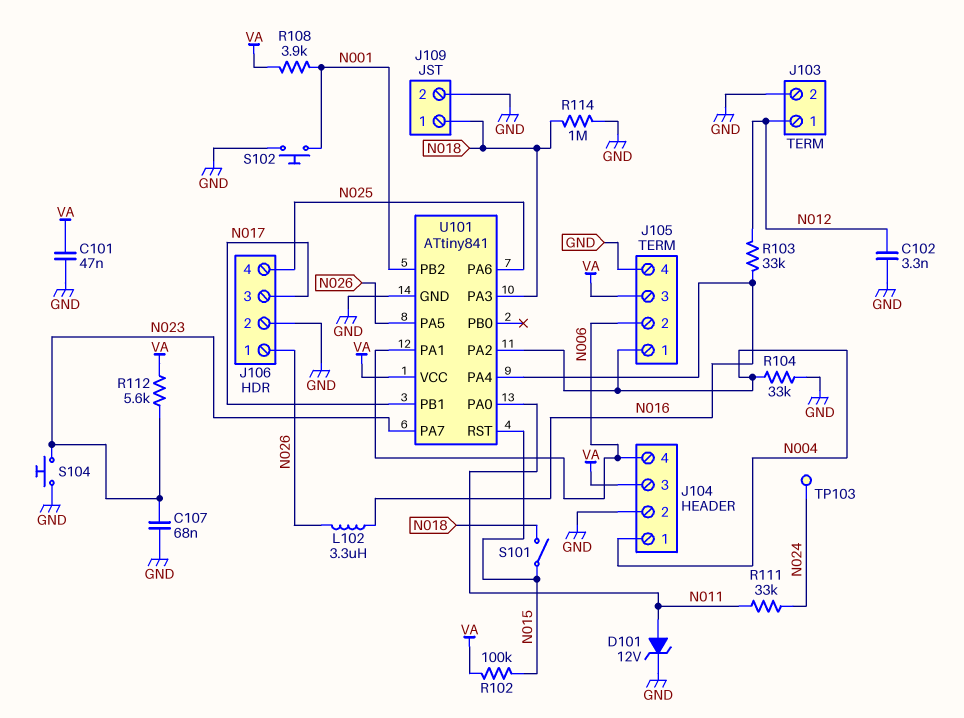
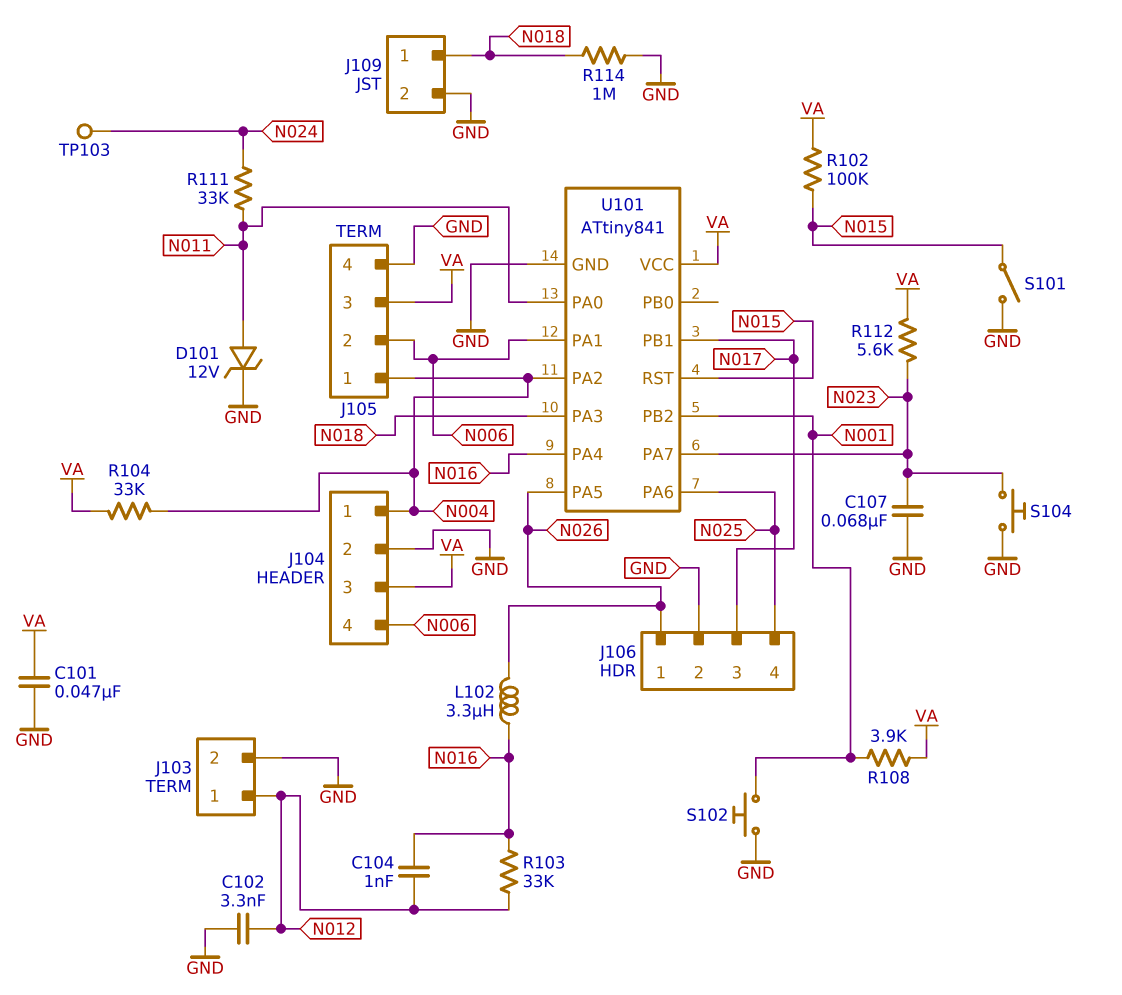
C104: none -> 1nF (N012, N016)
R104: 33k (GND, N004) -> 33k (N004, VA)
S101: switch (N015, N018) -> switch (GND, N015)

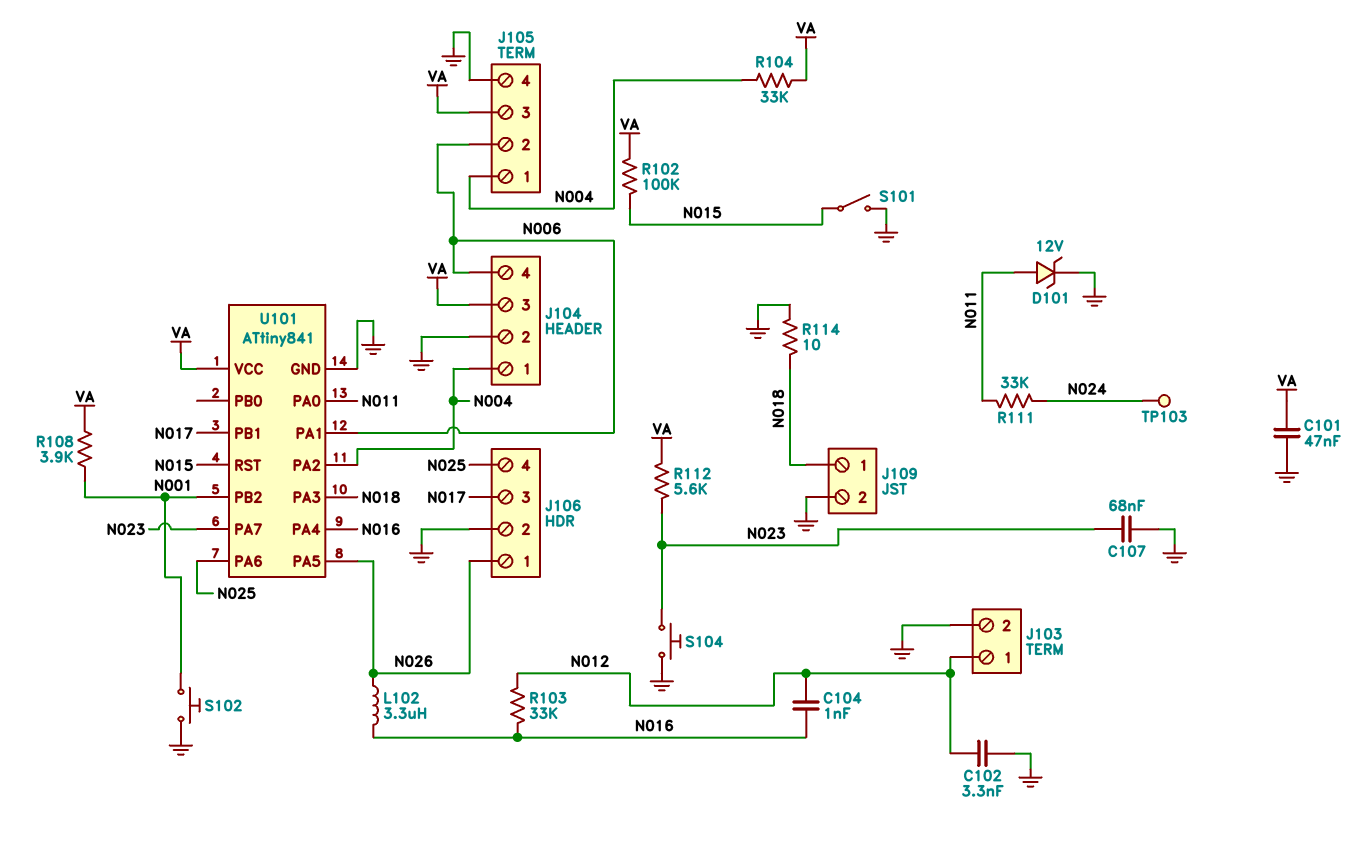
R114: 1M (GND, N018) -> 10 (GND, N018)

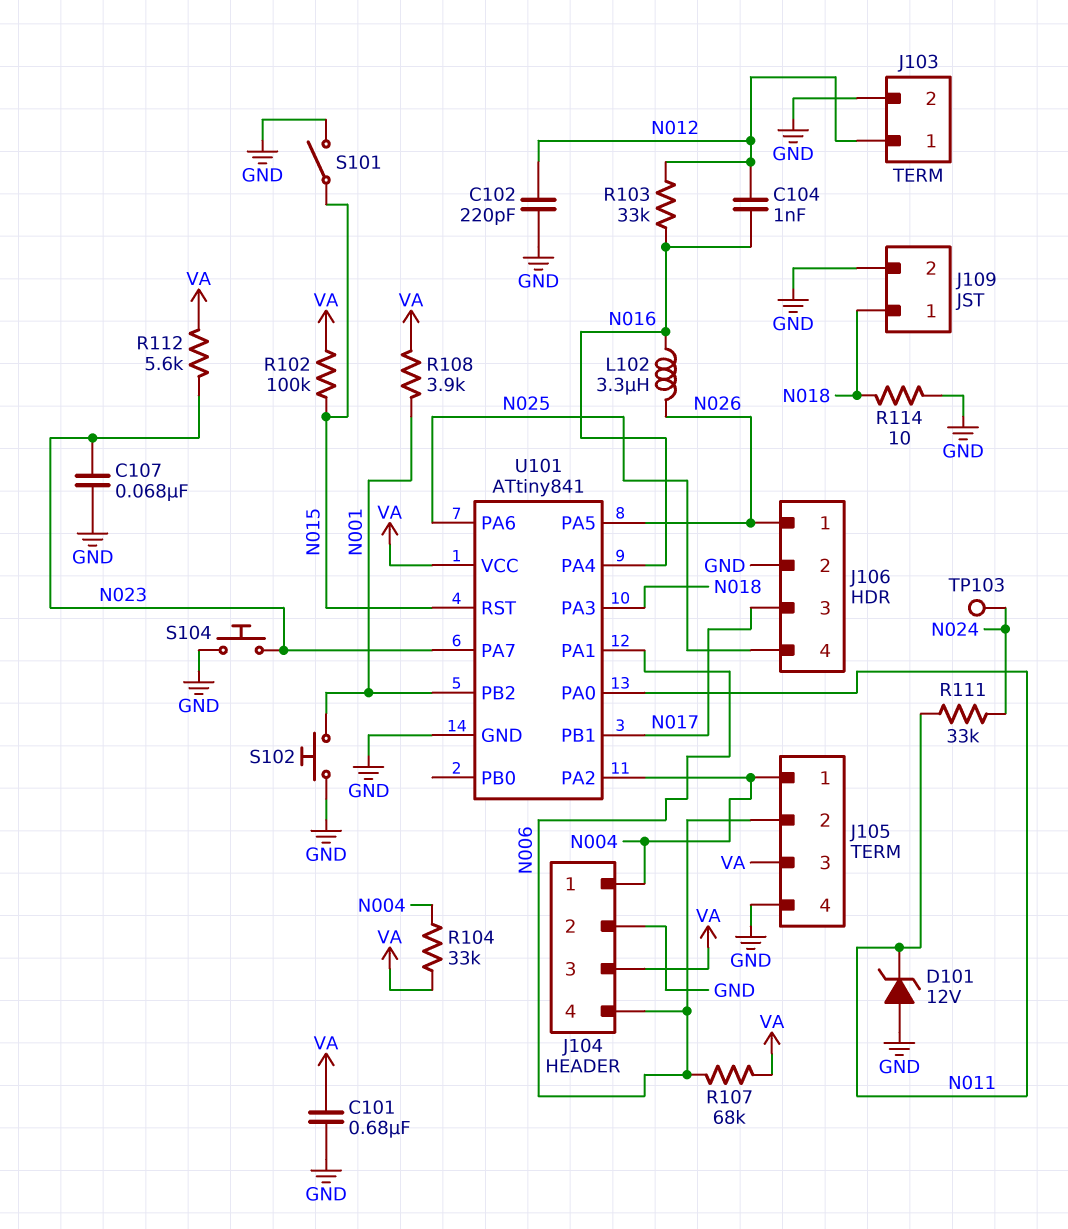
C101: 47nF (GND, VA) -> 680nF (GND, VA)
C102: 3.3nF (GND, N012) -> 220pF (GND, N012)
D101: zener 12V (A N011, K GND) -> zener 12V (A GND, K N011)
R107: none -> 68k (N006, VA)

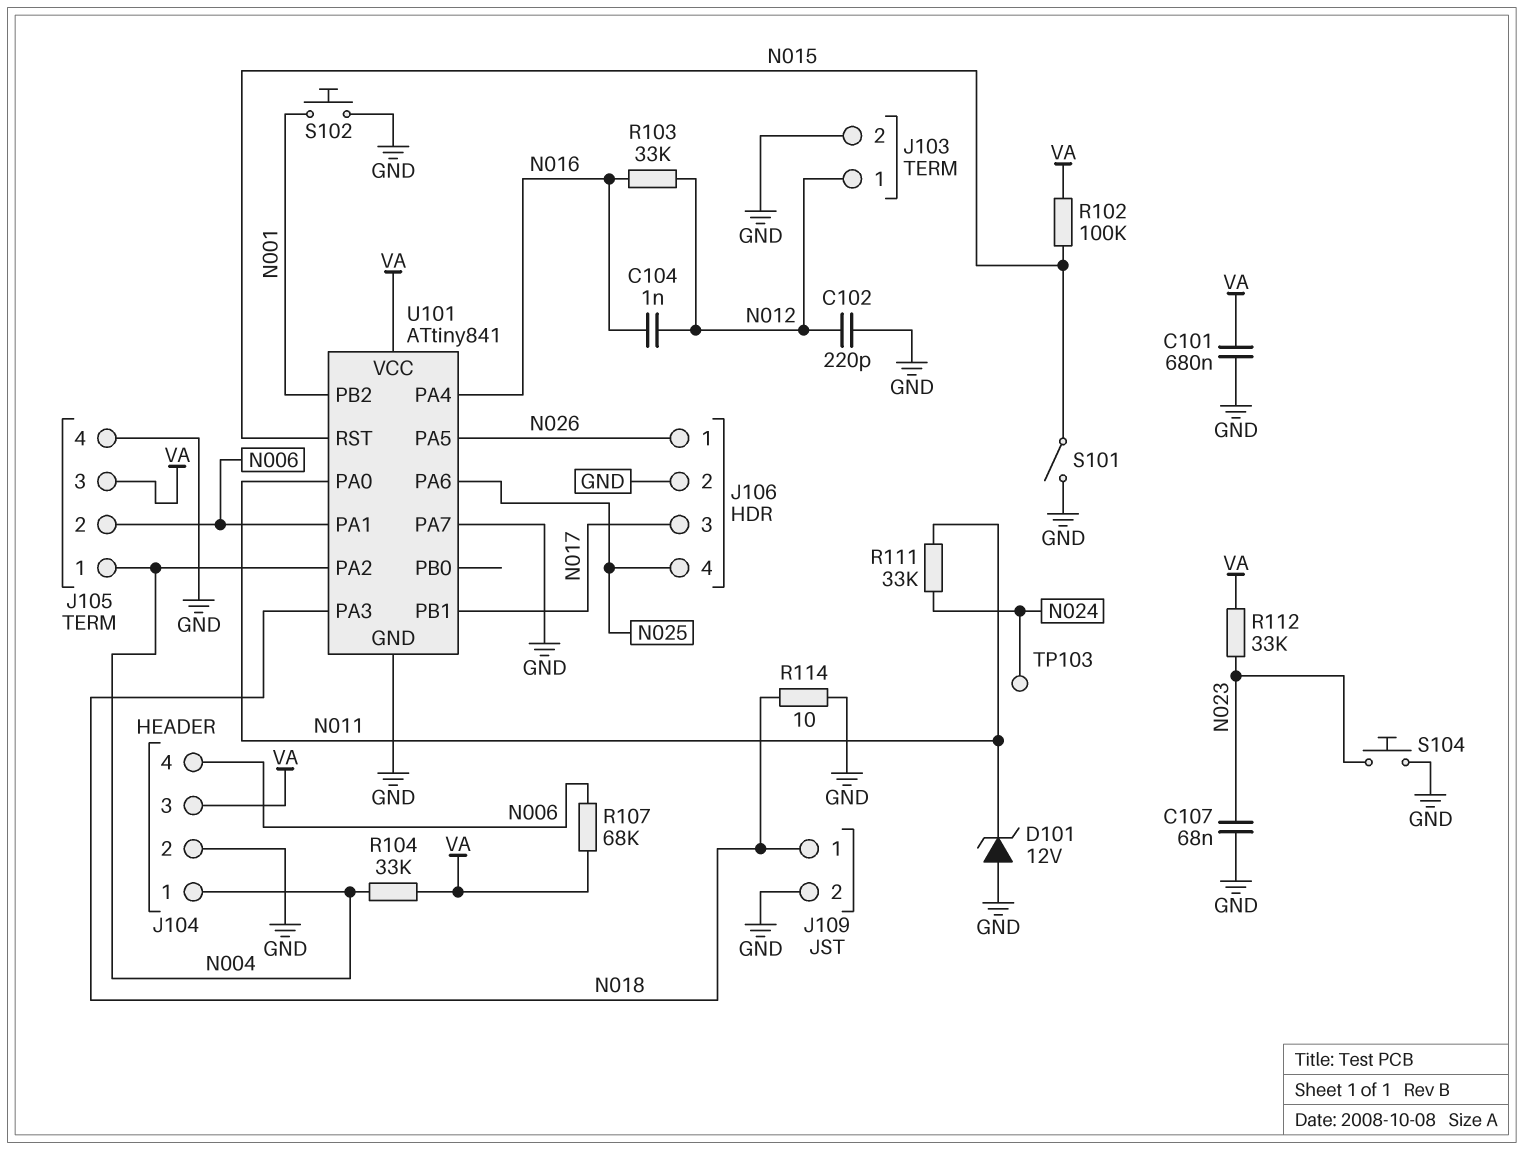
L102: 3.3uH (N016, N026) -> none
R108: 3.9k (N001, VA) -> none
R112: 5.6k (N023, VA) -> 33k (N023, VA)
U101 pin PA7: N023 -> GND

